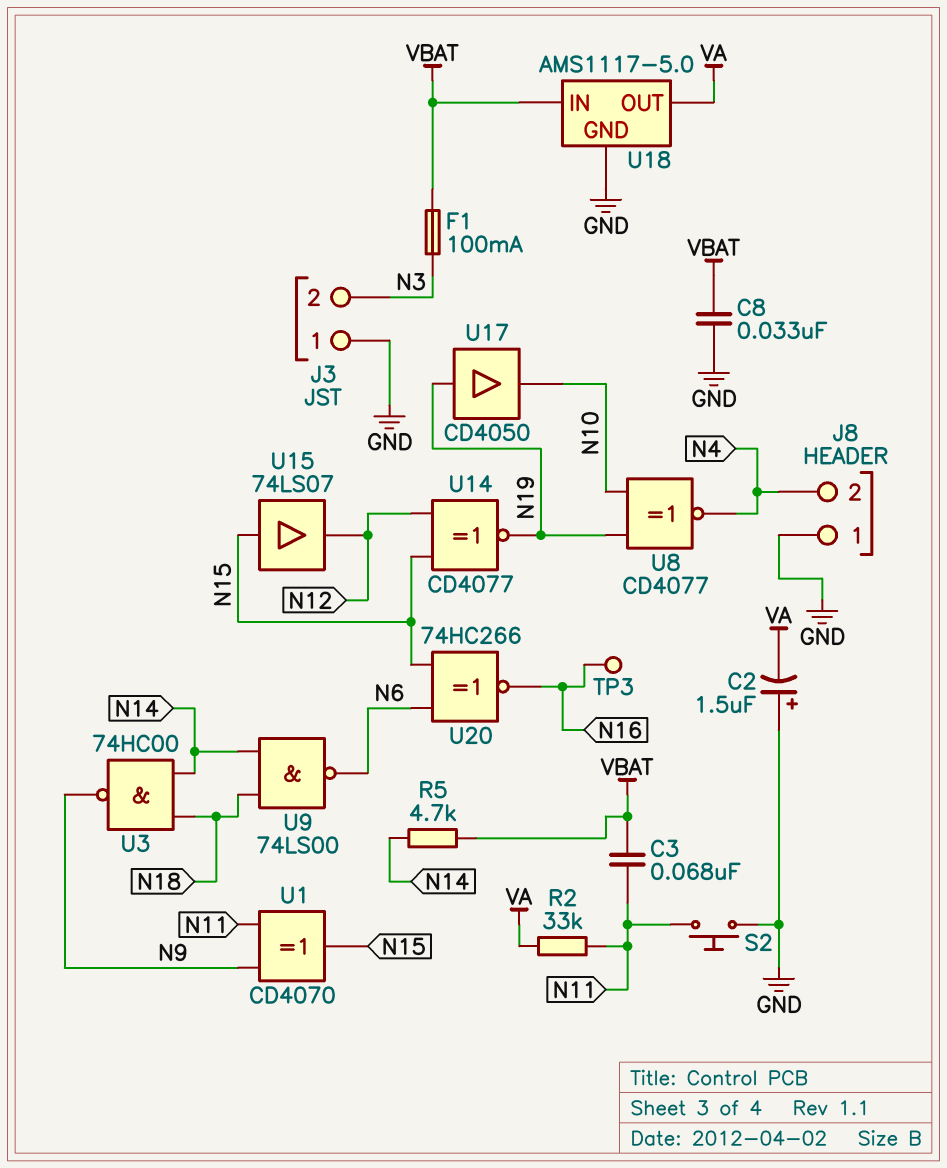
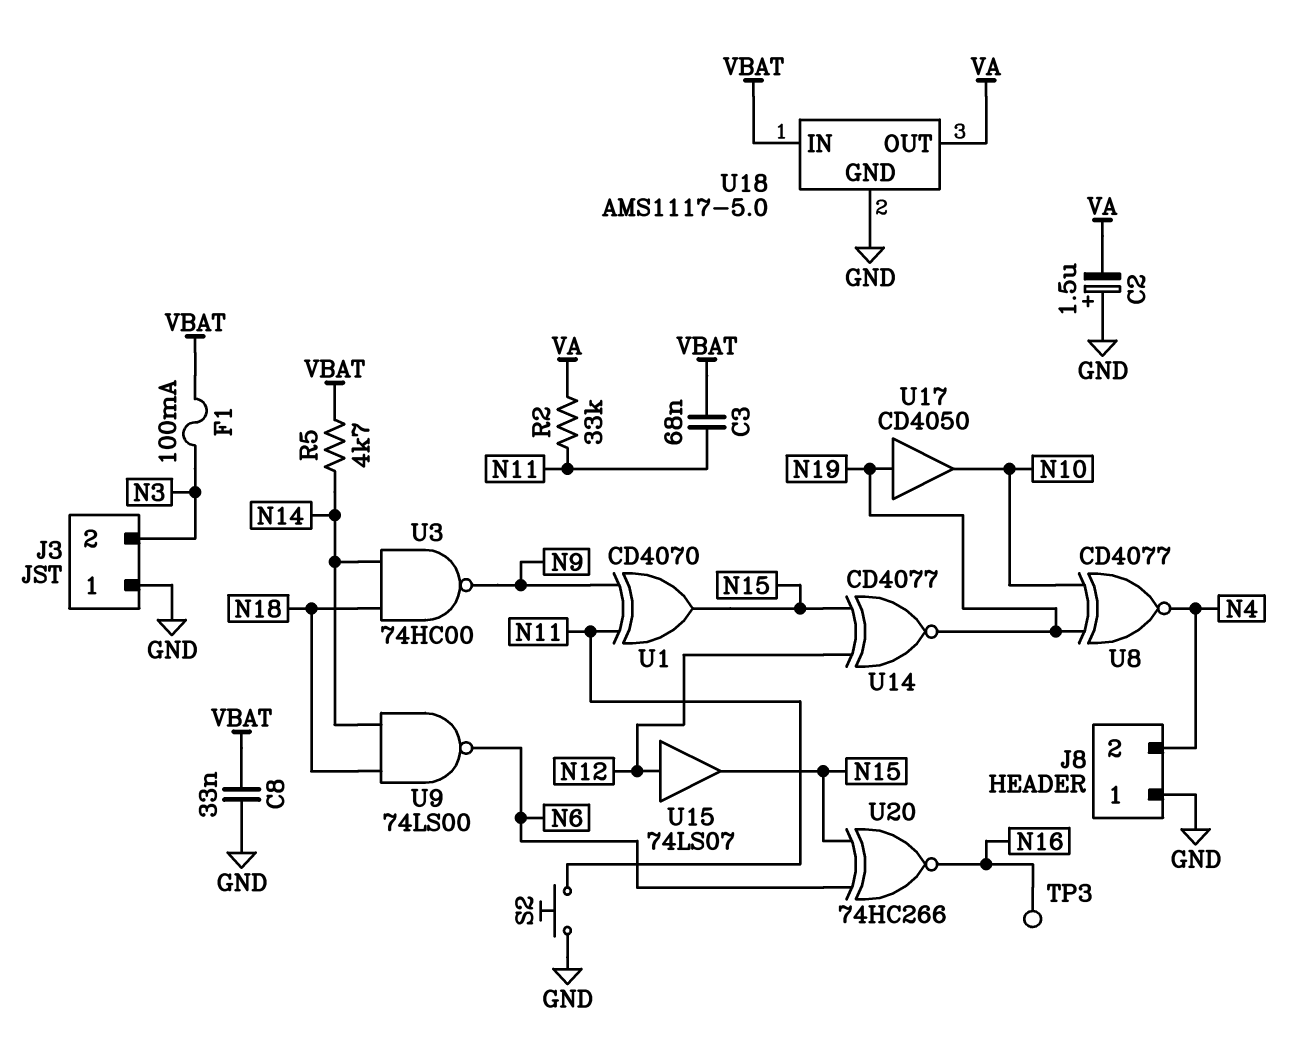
U15: buffer 74LS07 (in N15, out N12) -> buffer 74LS07 (in N12, out N15)

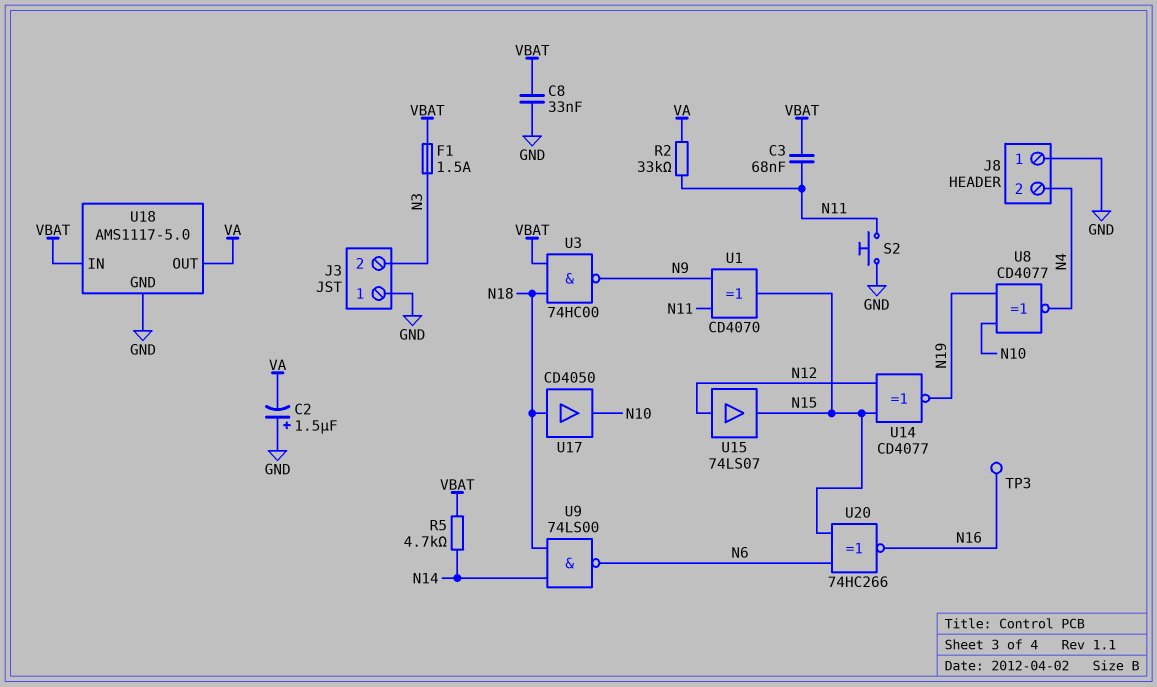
F1: 100mA (N3, VBAT) -> 1.5A (N3, VBAT)
U3: NAND 74HC00 (in N14, in N18, out N9) -> NAND 74HC00 (in N18, in VBAT, out N9)
U17: buffer CD4050 (in N19, out N10) -> buffer CD4050 (in N18, out N10)

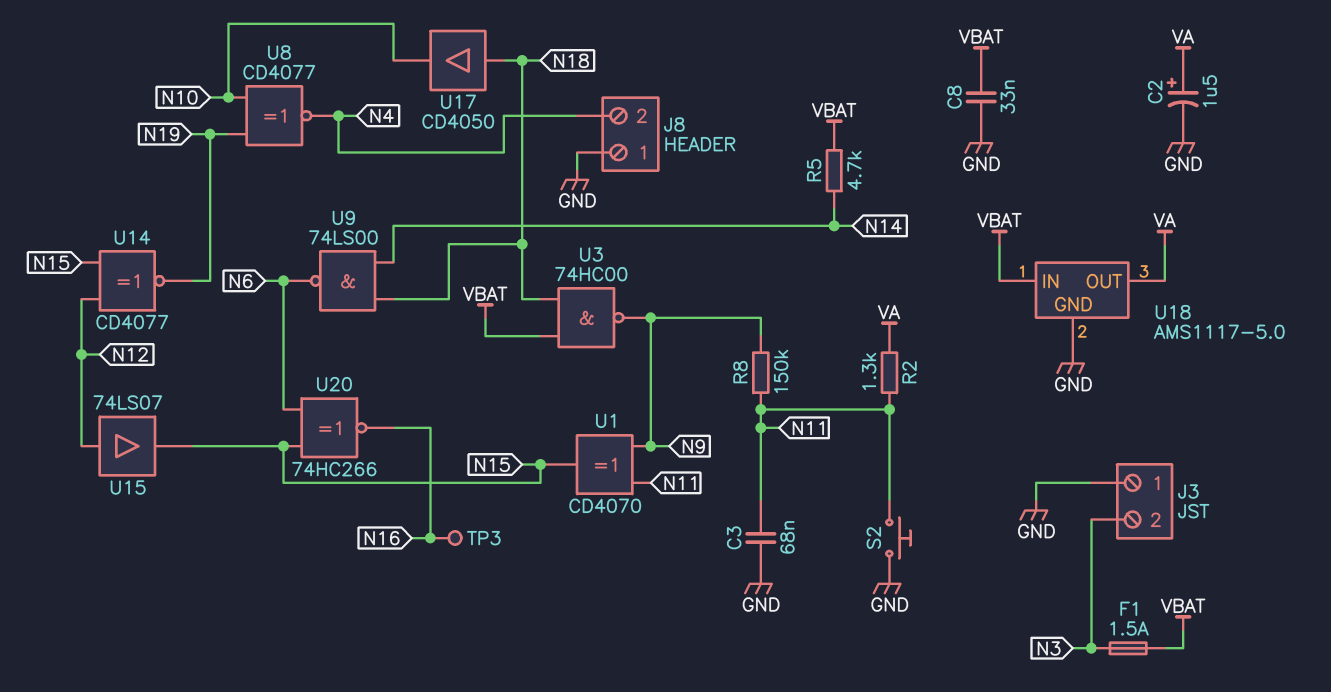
C2: 1.5uF (plus GND, minus VA) -> 1.5uF (plus VA, minus GND)
C3: 68nF (N11, VBAT) -> 68nF (GND, N11)
R2: 33k (N11, VA) -> 1.3k (N11, VA)
R8: none -> 150k (N9, N11)

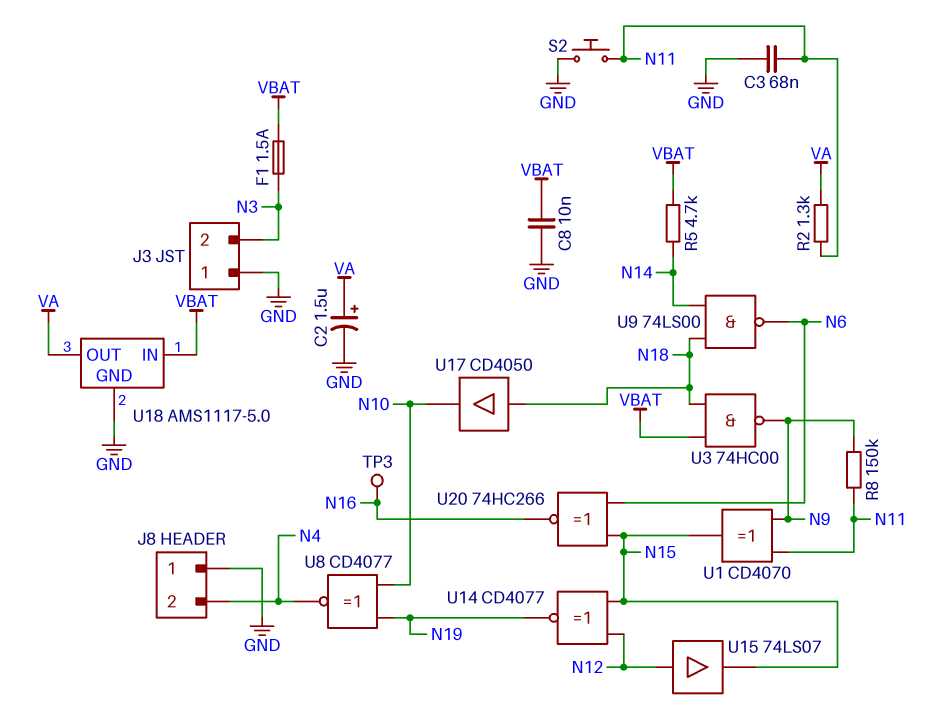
C8: 33nF (GND, VBAT) -> 10nF (GND, VBAT)

